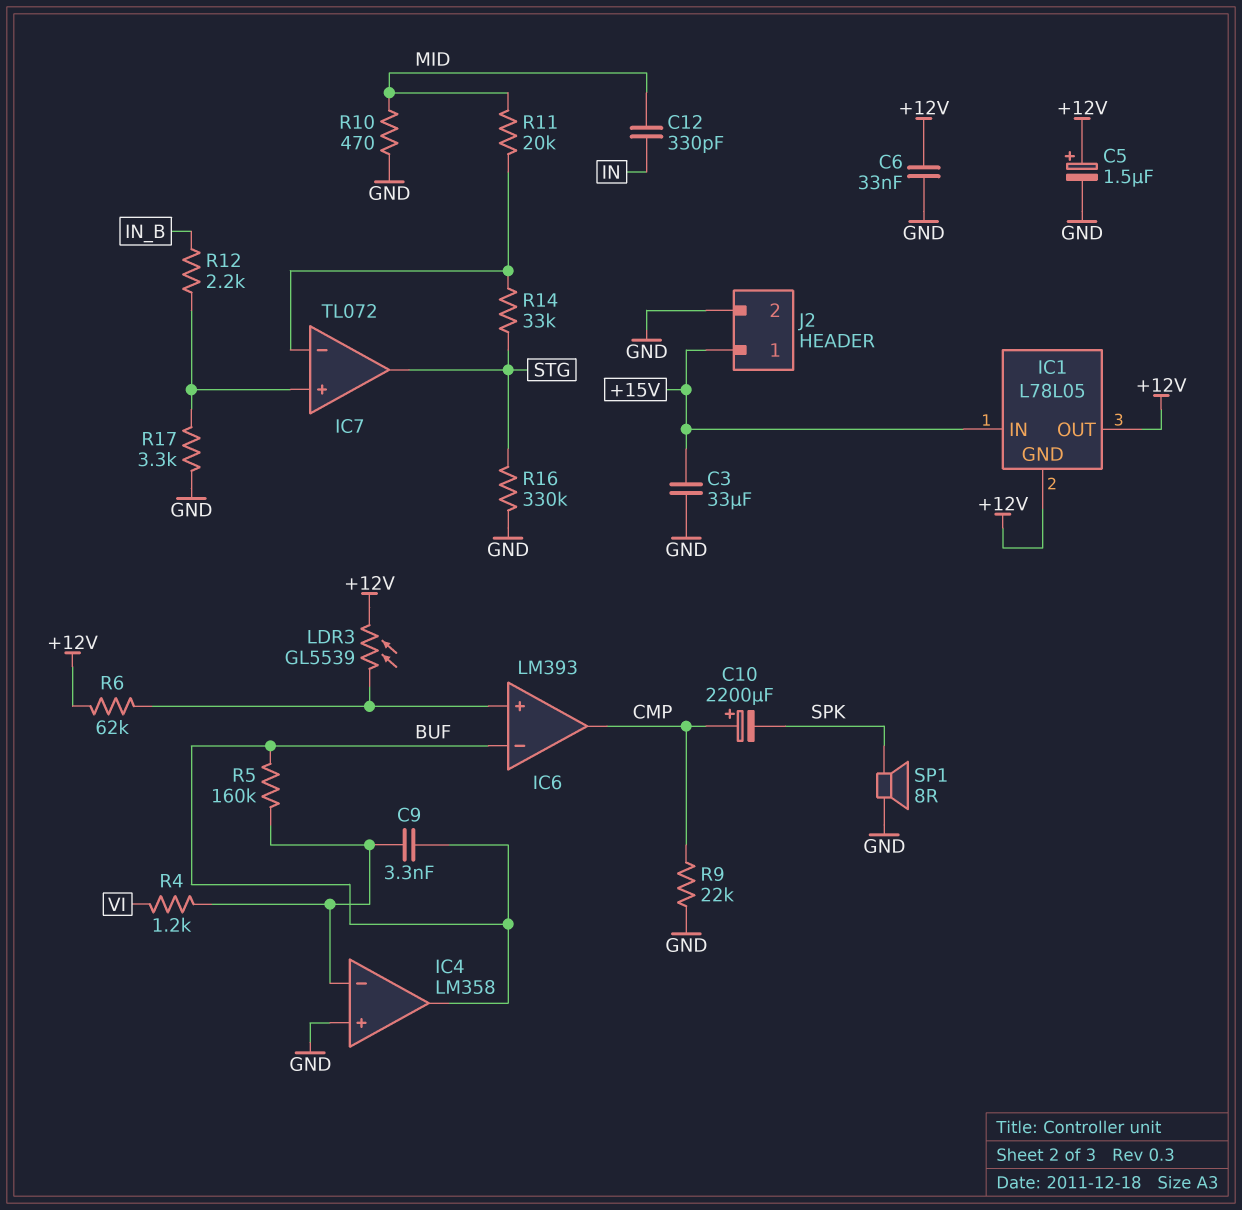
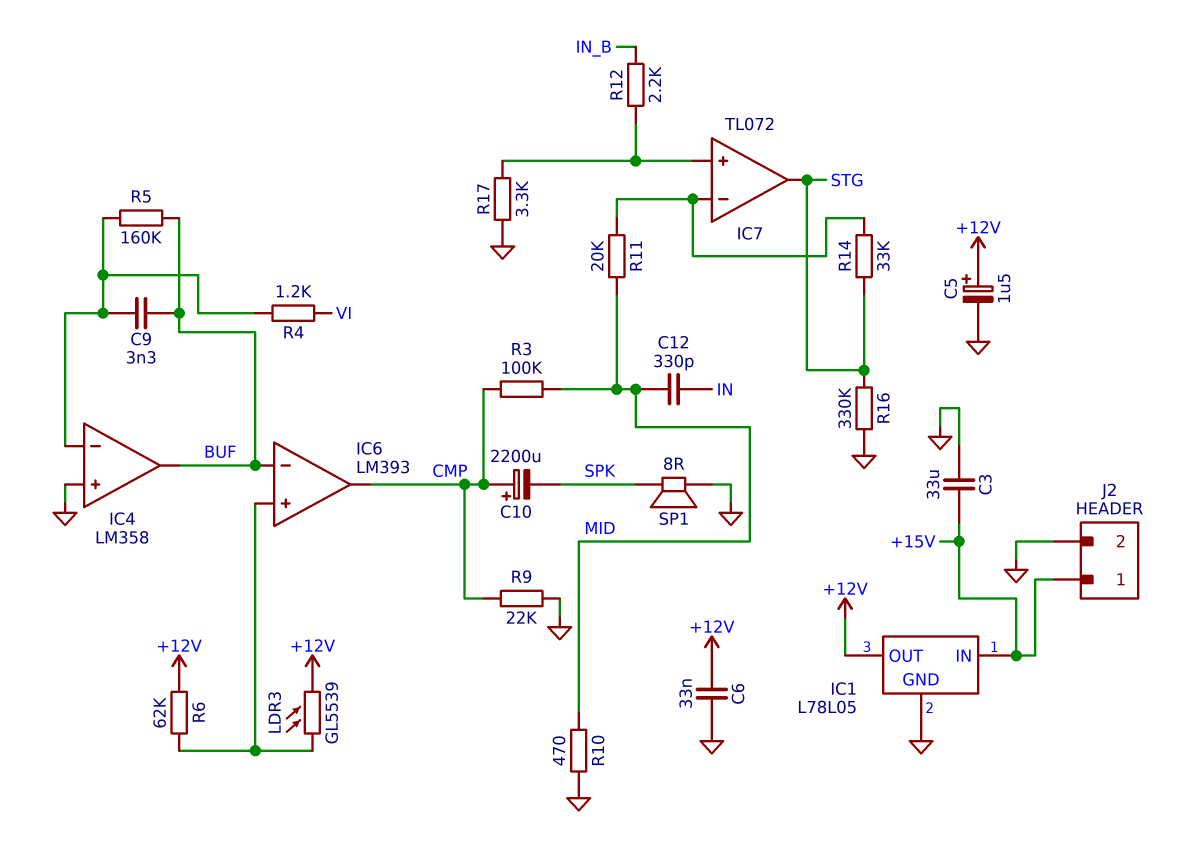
IC1 pin GND: +12V -> GND
R3: none -> 100k (CMP, MID)

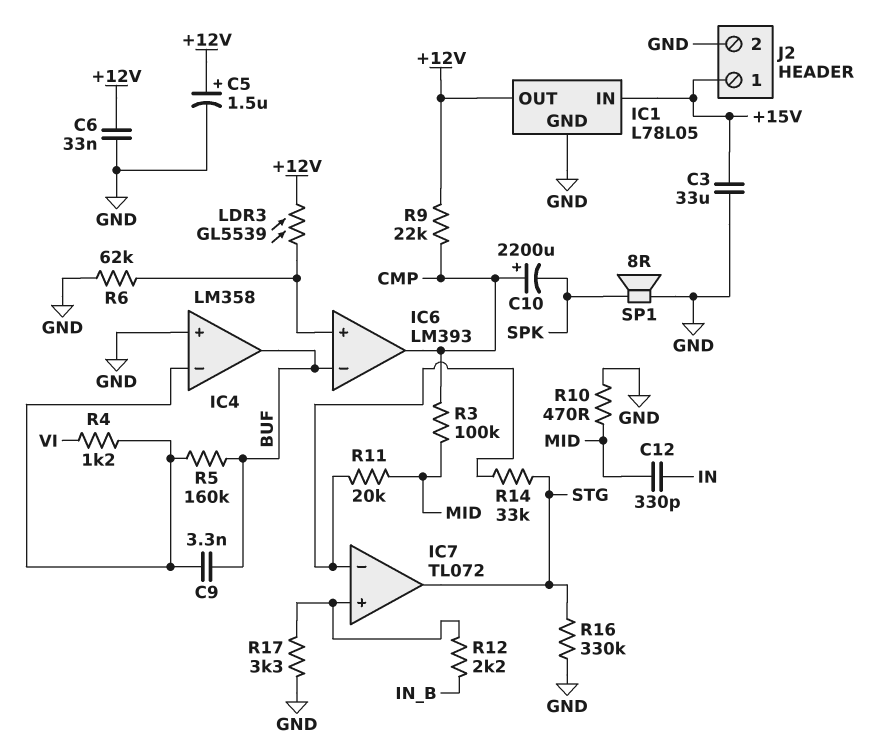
R6: 62k (+12V, IC6/in+) -> 62k (GND, IC6/in+)
R9: 22k (CMP, GND) -> 22k (+12V, CMP)

